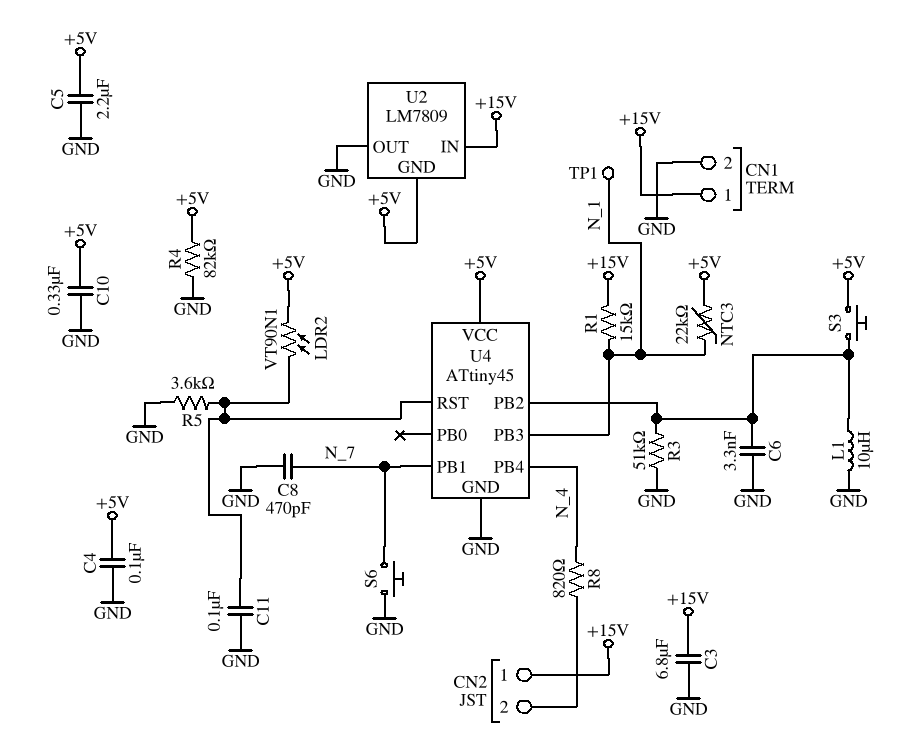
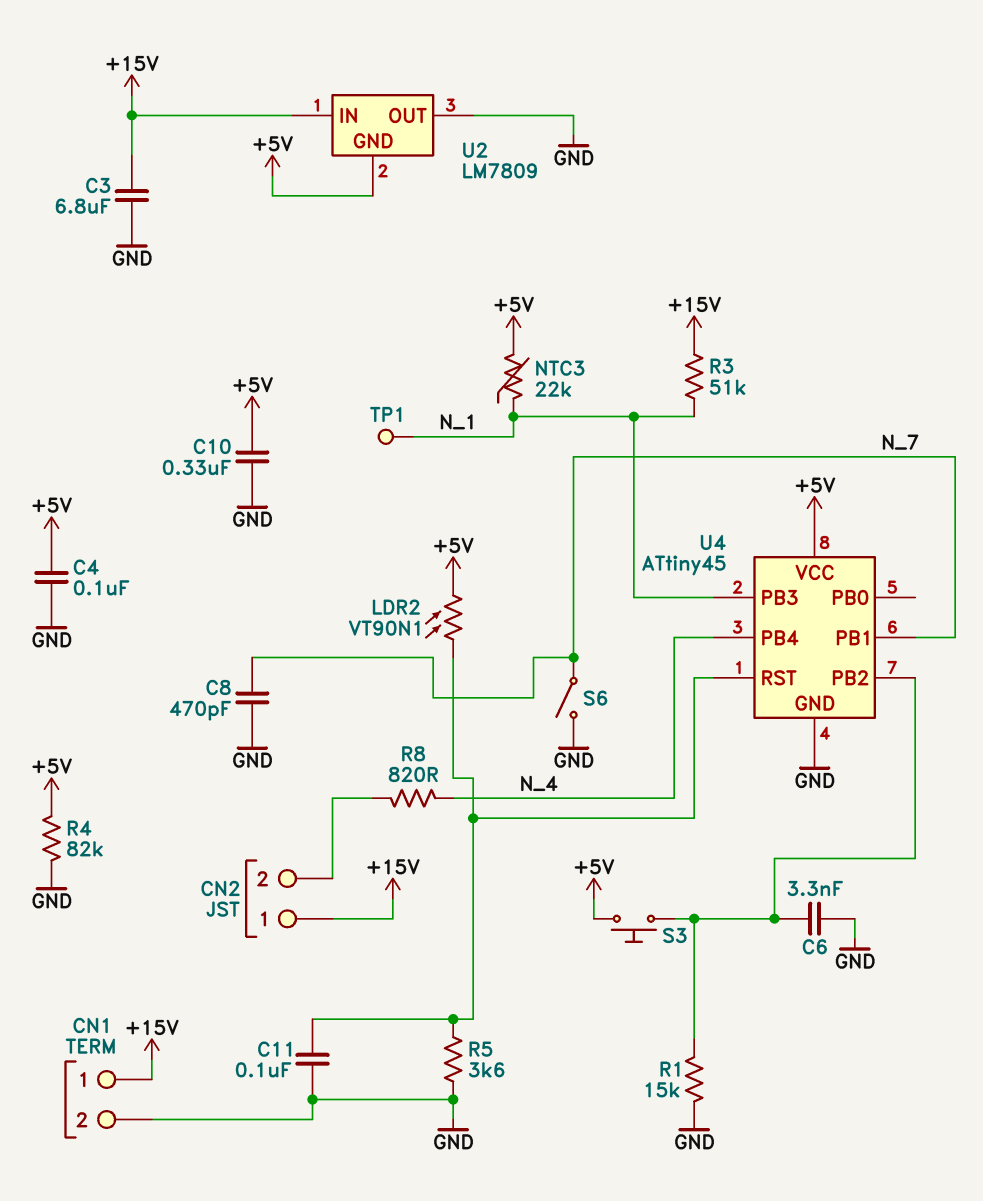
C5: 2.2uF (+5V, GND) -> none
L1: 10uH (GND, U4/PB2) -> none
R1: 15k (+15V, N_1) -> 15k (GND, U4/PB2)
R3: 51k (GND, U4/PB2) -> 51k (+15V, N_1)
S6: button (GND, N_7) -> switch (GND, N_7)

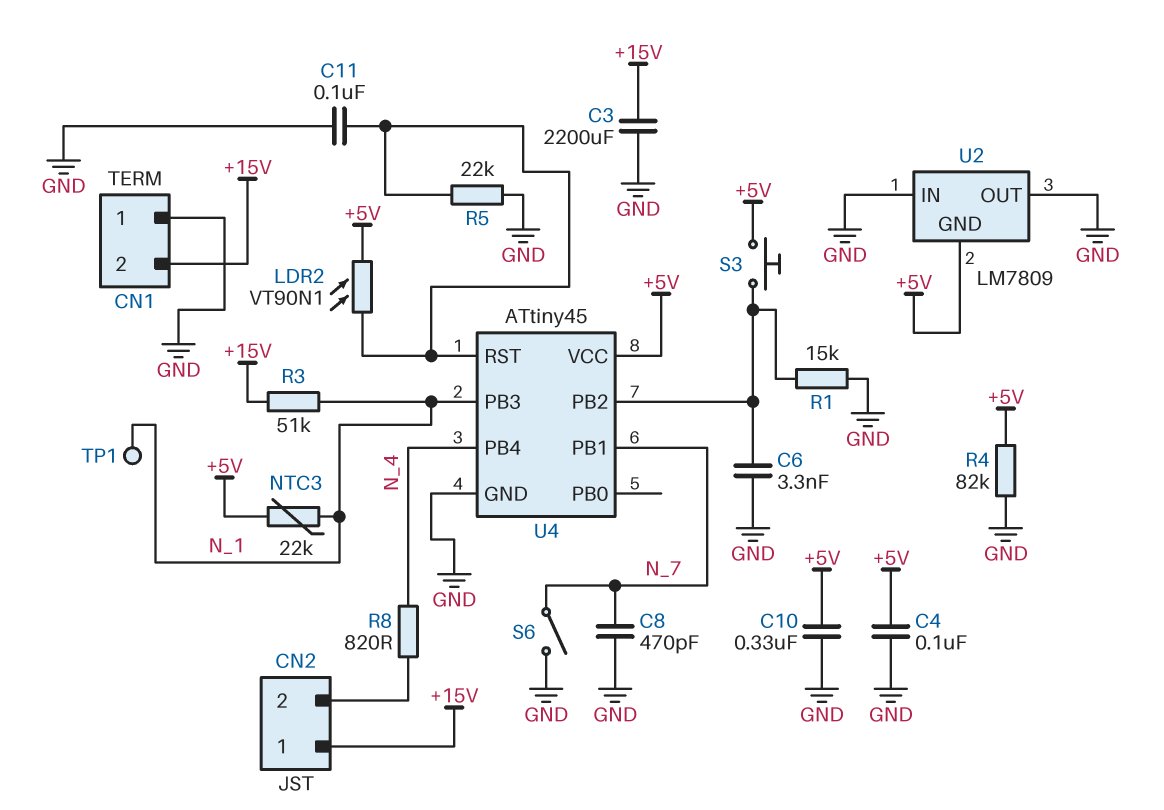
C3: 6.8uF (+15V, GND) -> 2200uF (+15V, GND)
CN1 pin 1: +15V -> GND
CN1 pin 2: GND -> +15V
R5: 3.6k (GND, U4/RST) -> 22k (GND, U4/RST)
U2 pin IN: +15V -> GND

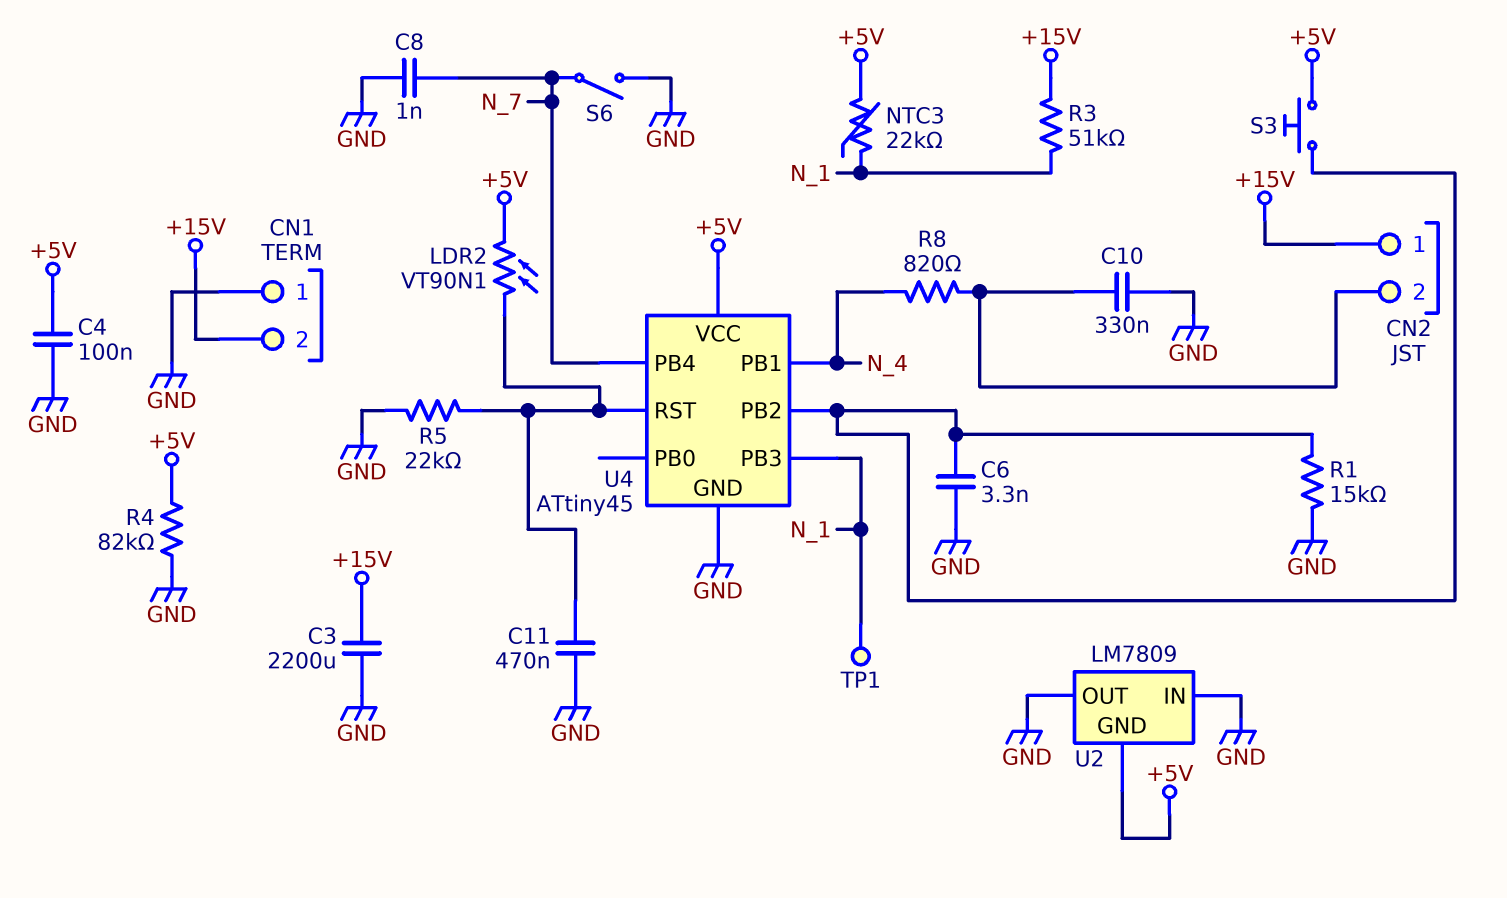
C8: 470pF (GND, N_7) -> 1nF (GND, N_7)
C10: 330nF (+5V, GND) -> 330nF (CN2/2, GND)
C11: 100nF (GND, U4/RST) -> 470nF (GND, U4/RST)
U4 pin PB1: N_7 -> N_4
U4 pin PB4: N_4 -> N_7

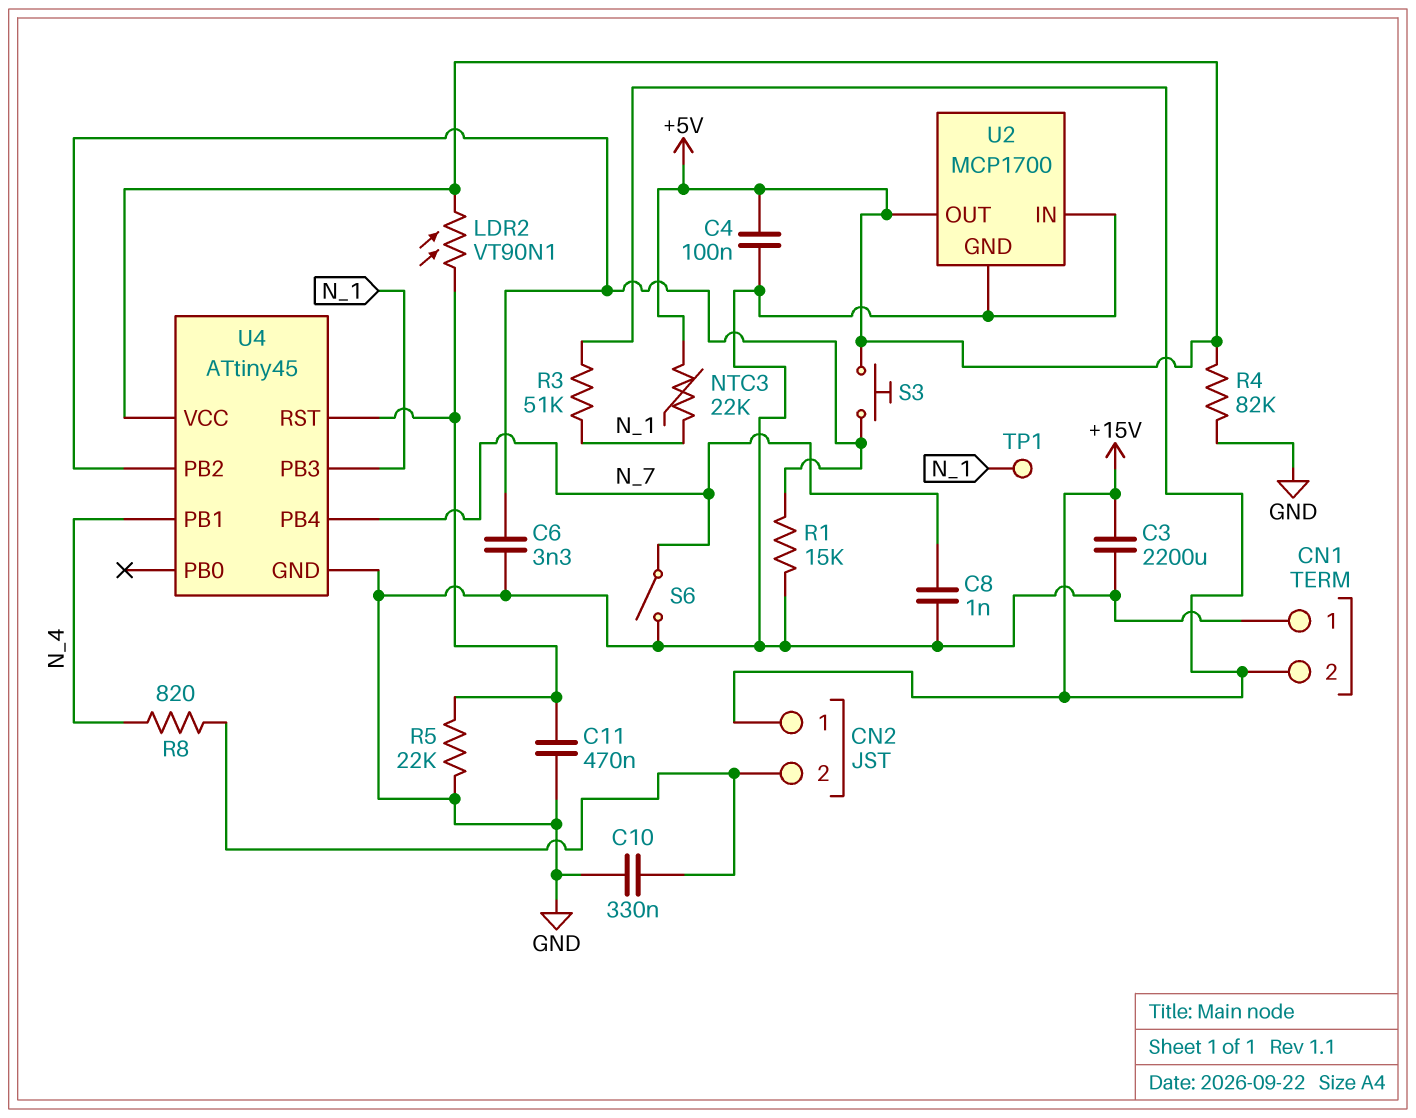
U2: LM7809 -> MCP1700
U2 pin GND: +5V -> GND
U2 pin OUT: GND -> +5V

